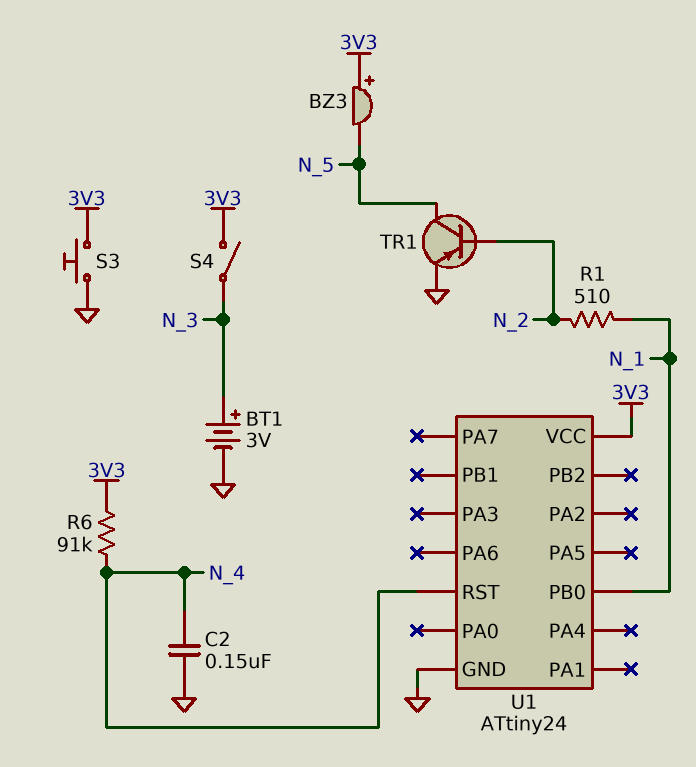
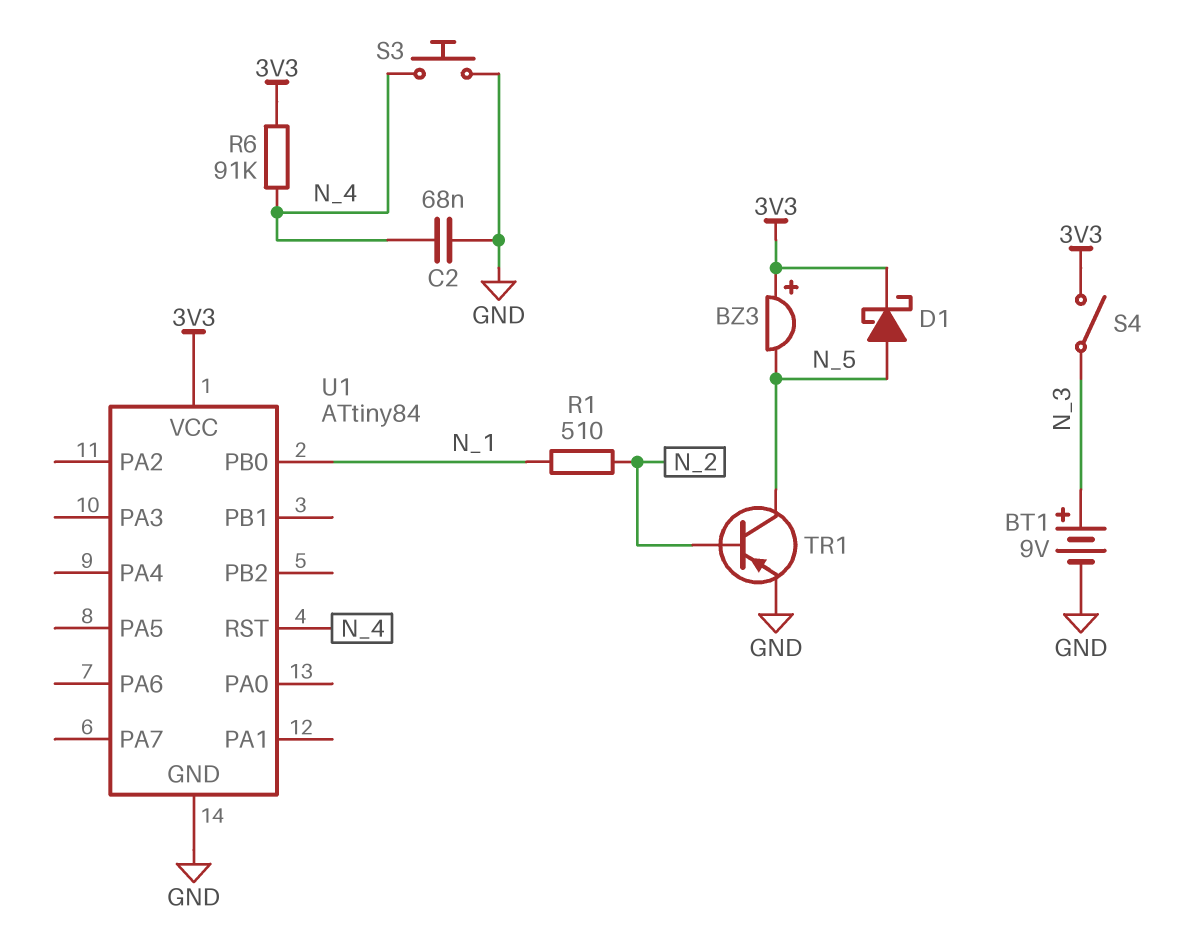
BT1: 3V (plus N_3, minus GND) -> 9V (plus N_3, minus GND)
C2: 150nF (GND, N_4) -> 68nF (GND, N_4)
D1: none -> schottky (A N_5, K 3V3)
S3: button (3V3, GND) -> button (GND, N_4)
U1: ATtiny24 -> ATtiny84

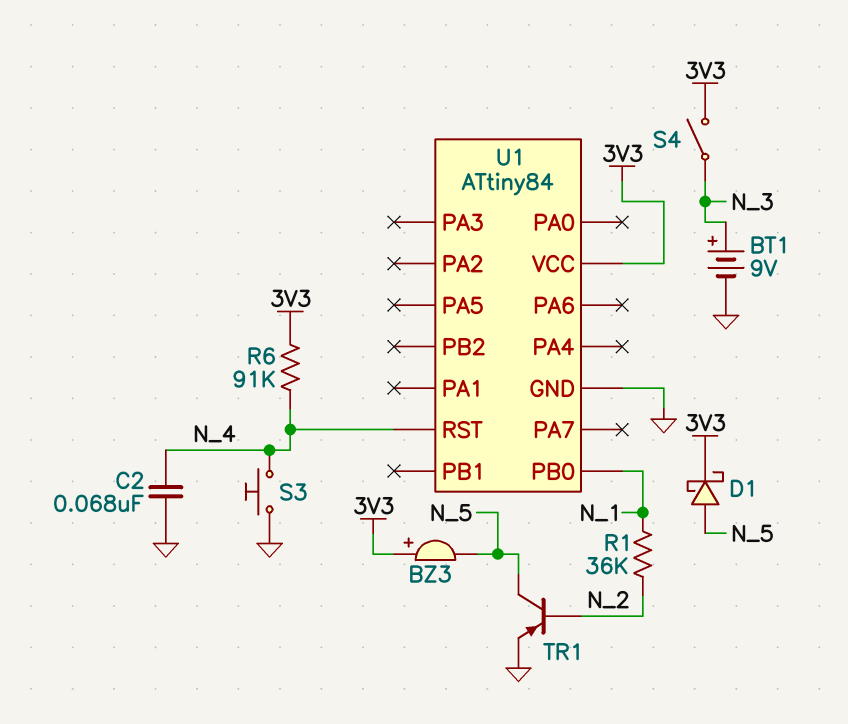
R1: 510 (N_1, N_2) -> 36k (N_1, N_2)

